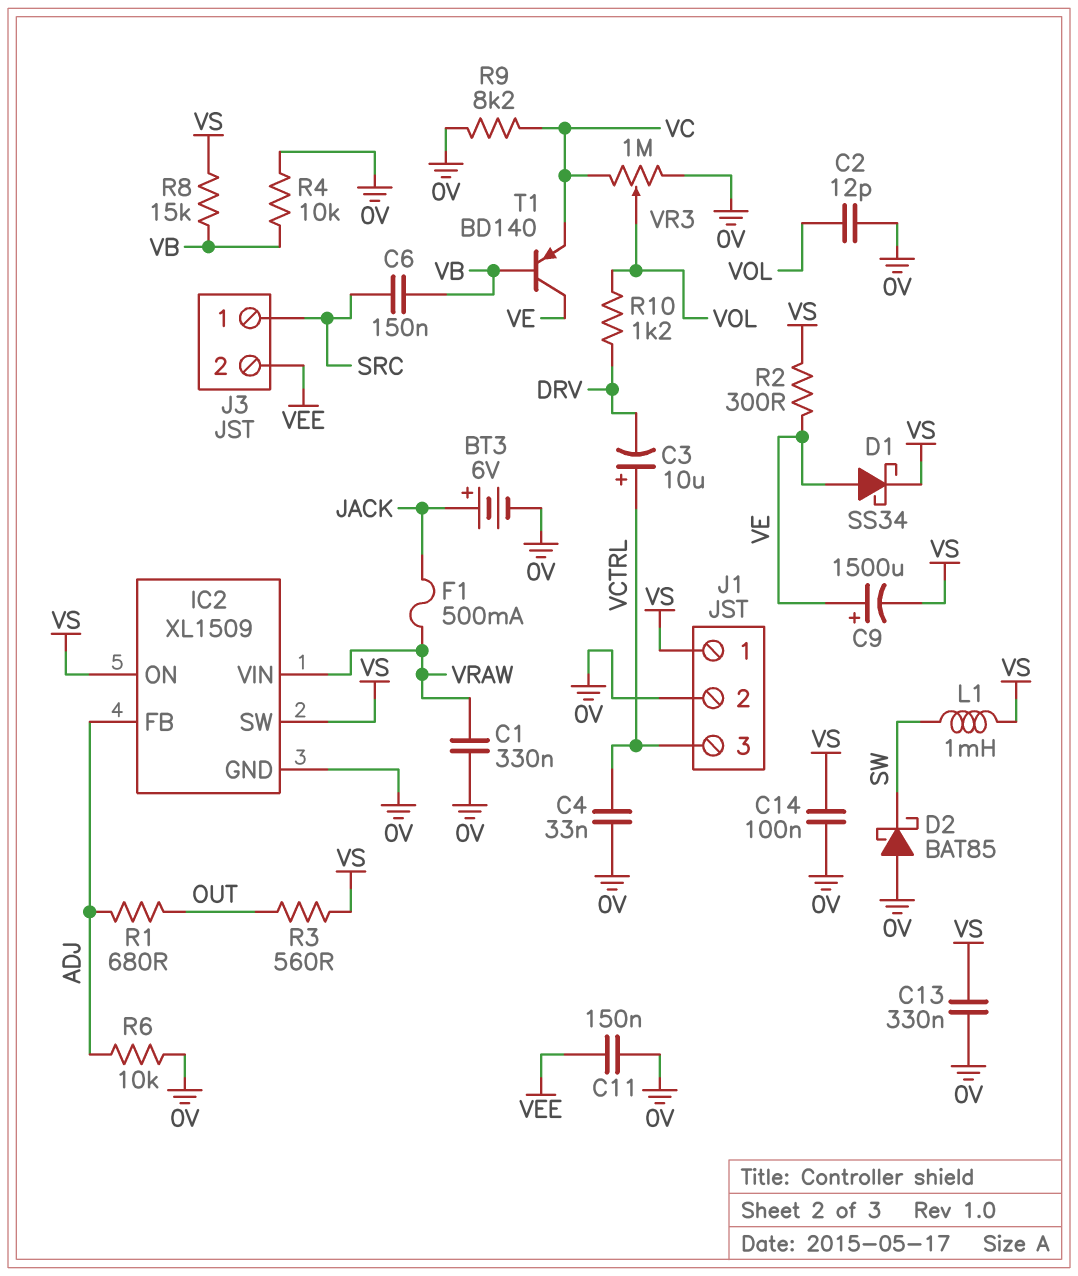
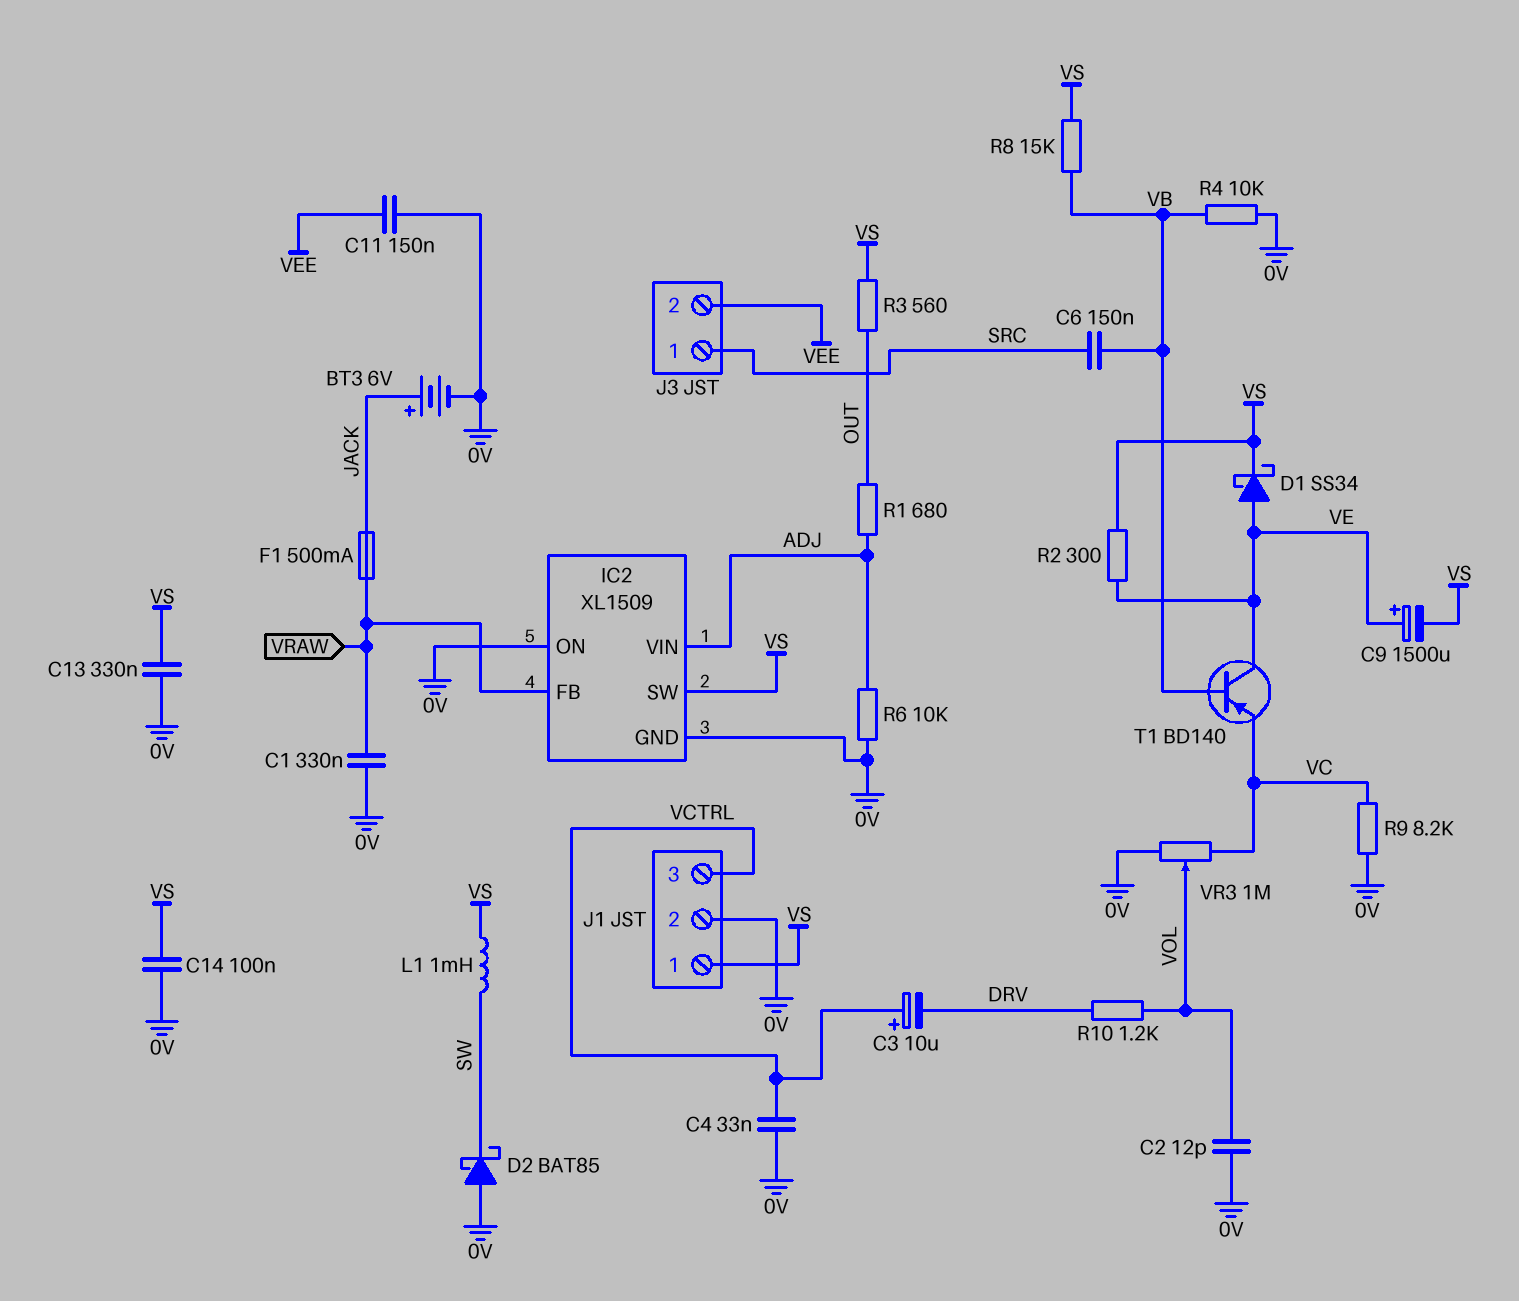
IC2 pin FB: ADJ -> VRAW
IC2 pin ON: VS -> 0V
IC2 pin VIN: VRAW -> ADJ

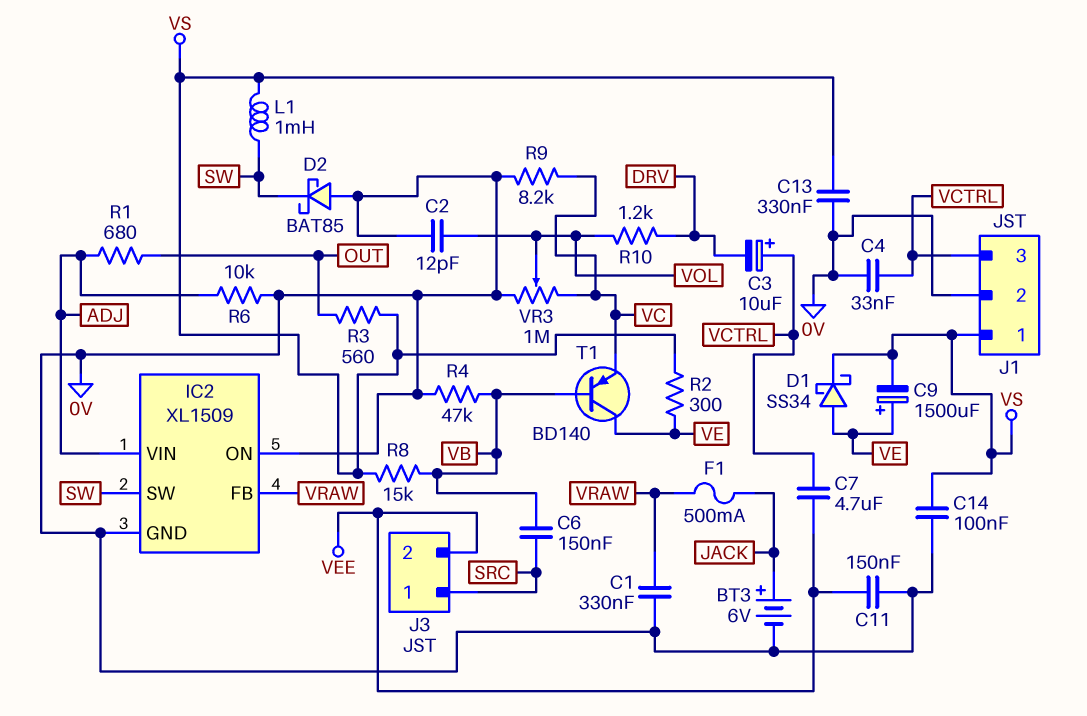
C7: none -> 4.7uF (VCTRL, VEE)
IC2 pin SW: VS -> SW
R4: 10k (0V, VB) -> 47k (0V, VB)

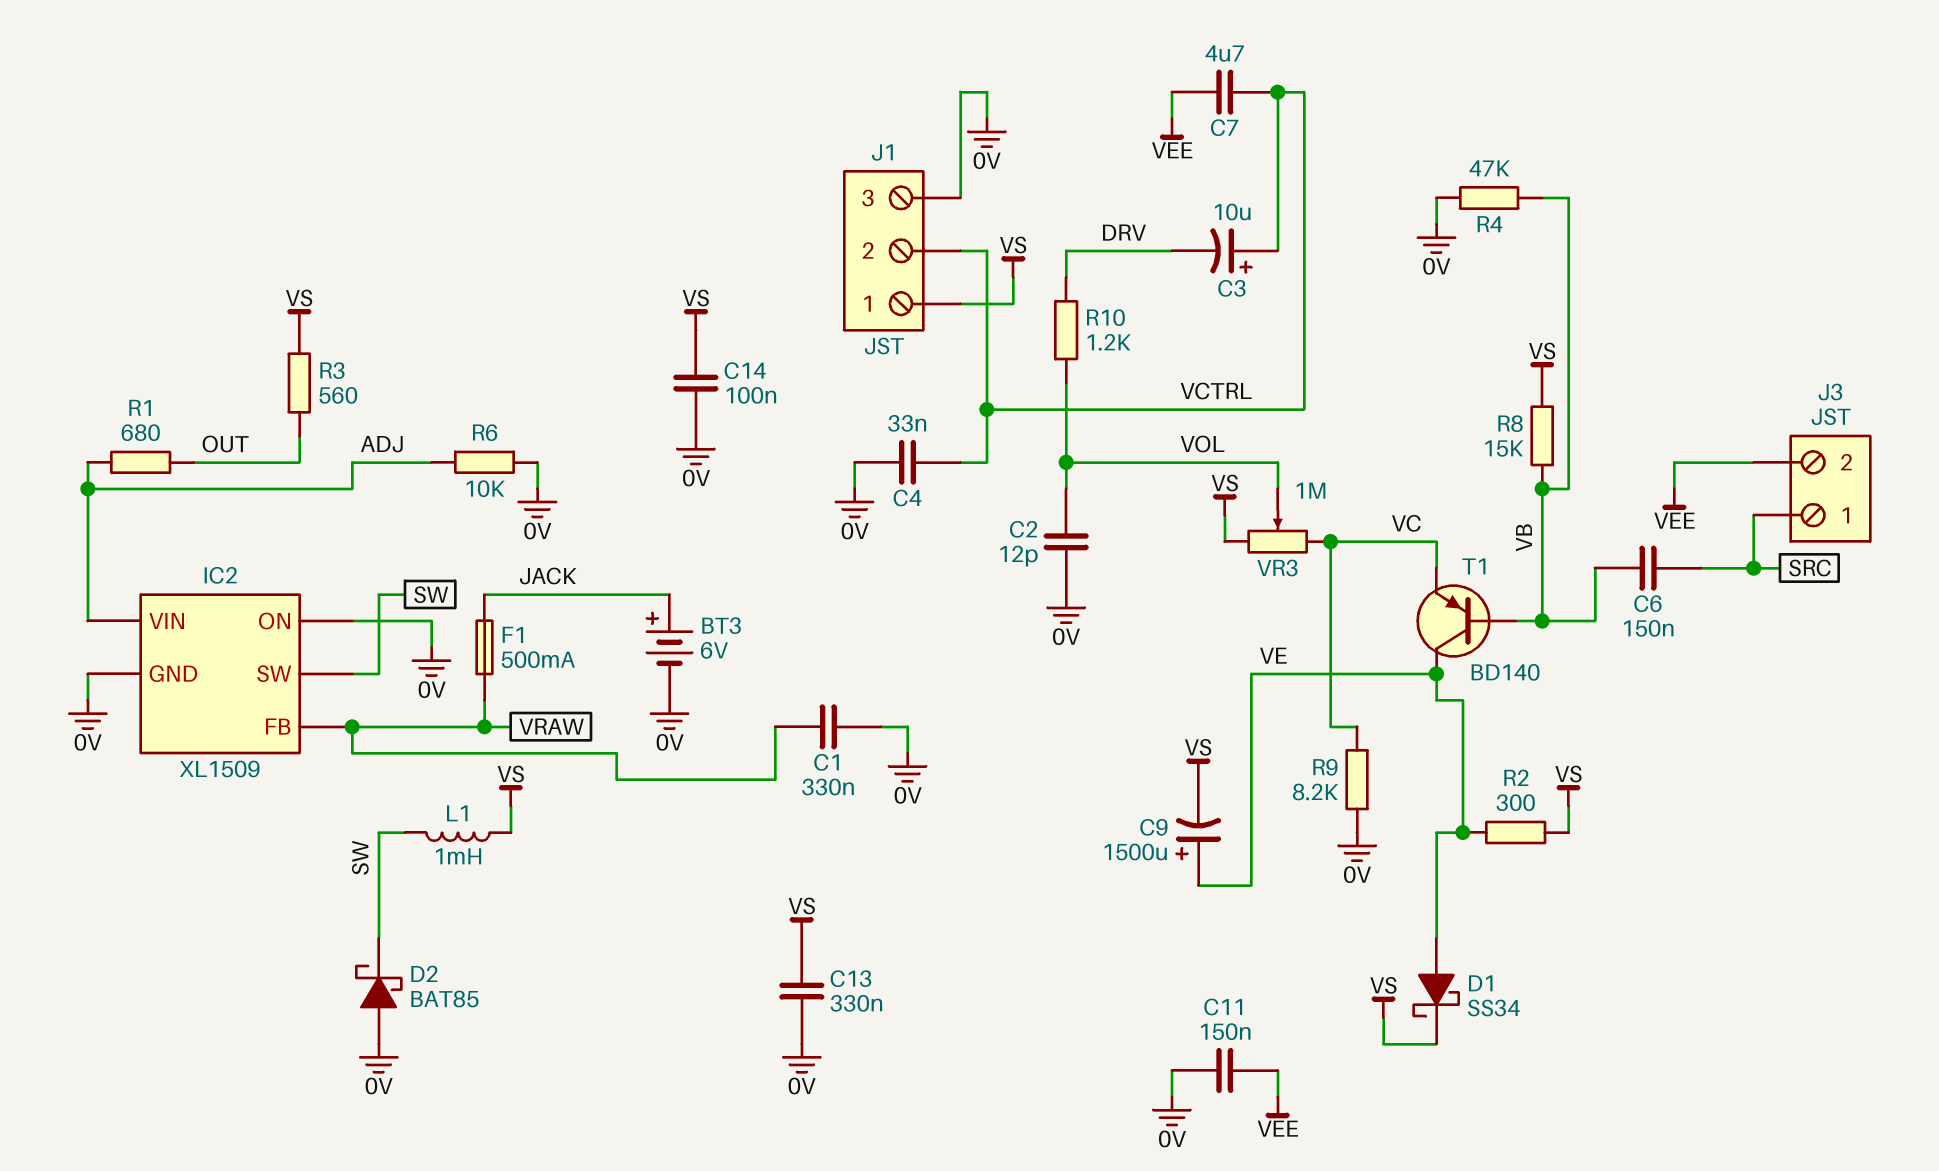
J1 pin 2: 0V -> VCTRL
J1 pin 3: VCTRL -> 0V
VR3: 1M (0V, VC, wiper VOL) -> 1M (VC, VS, wiper VOL)

